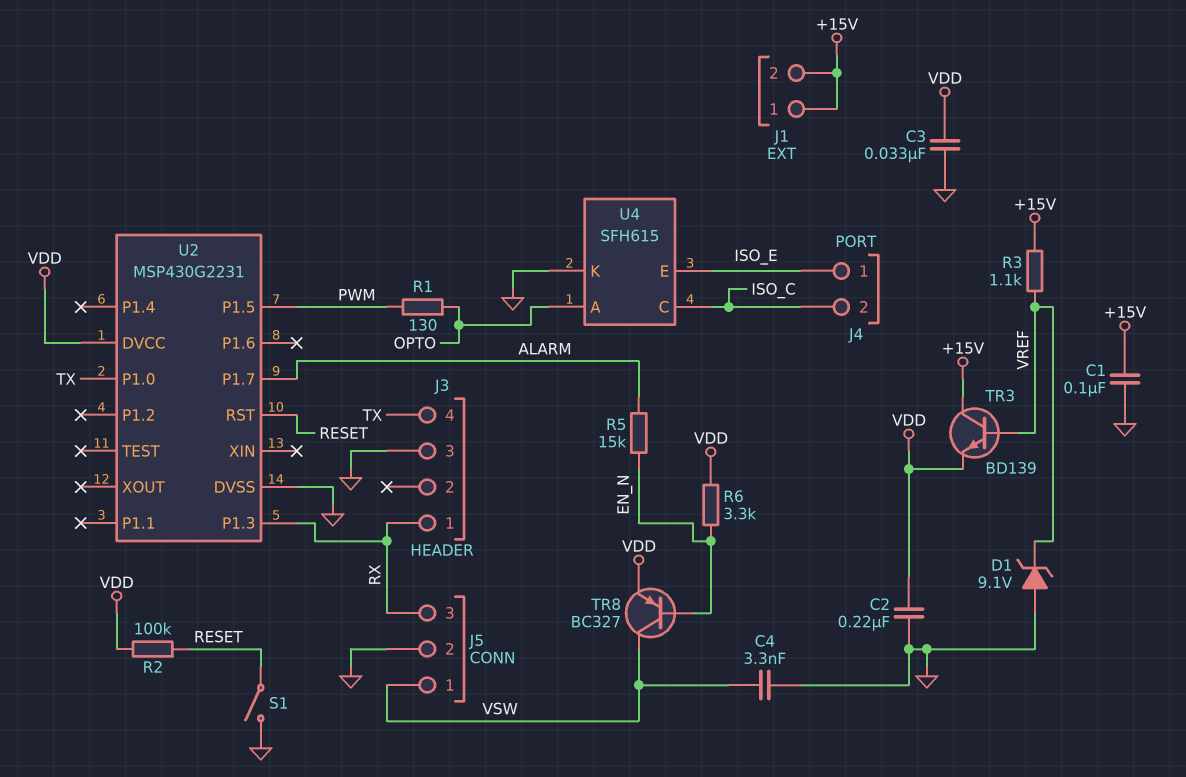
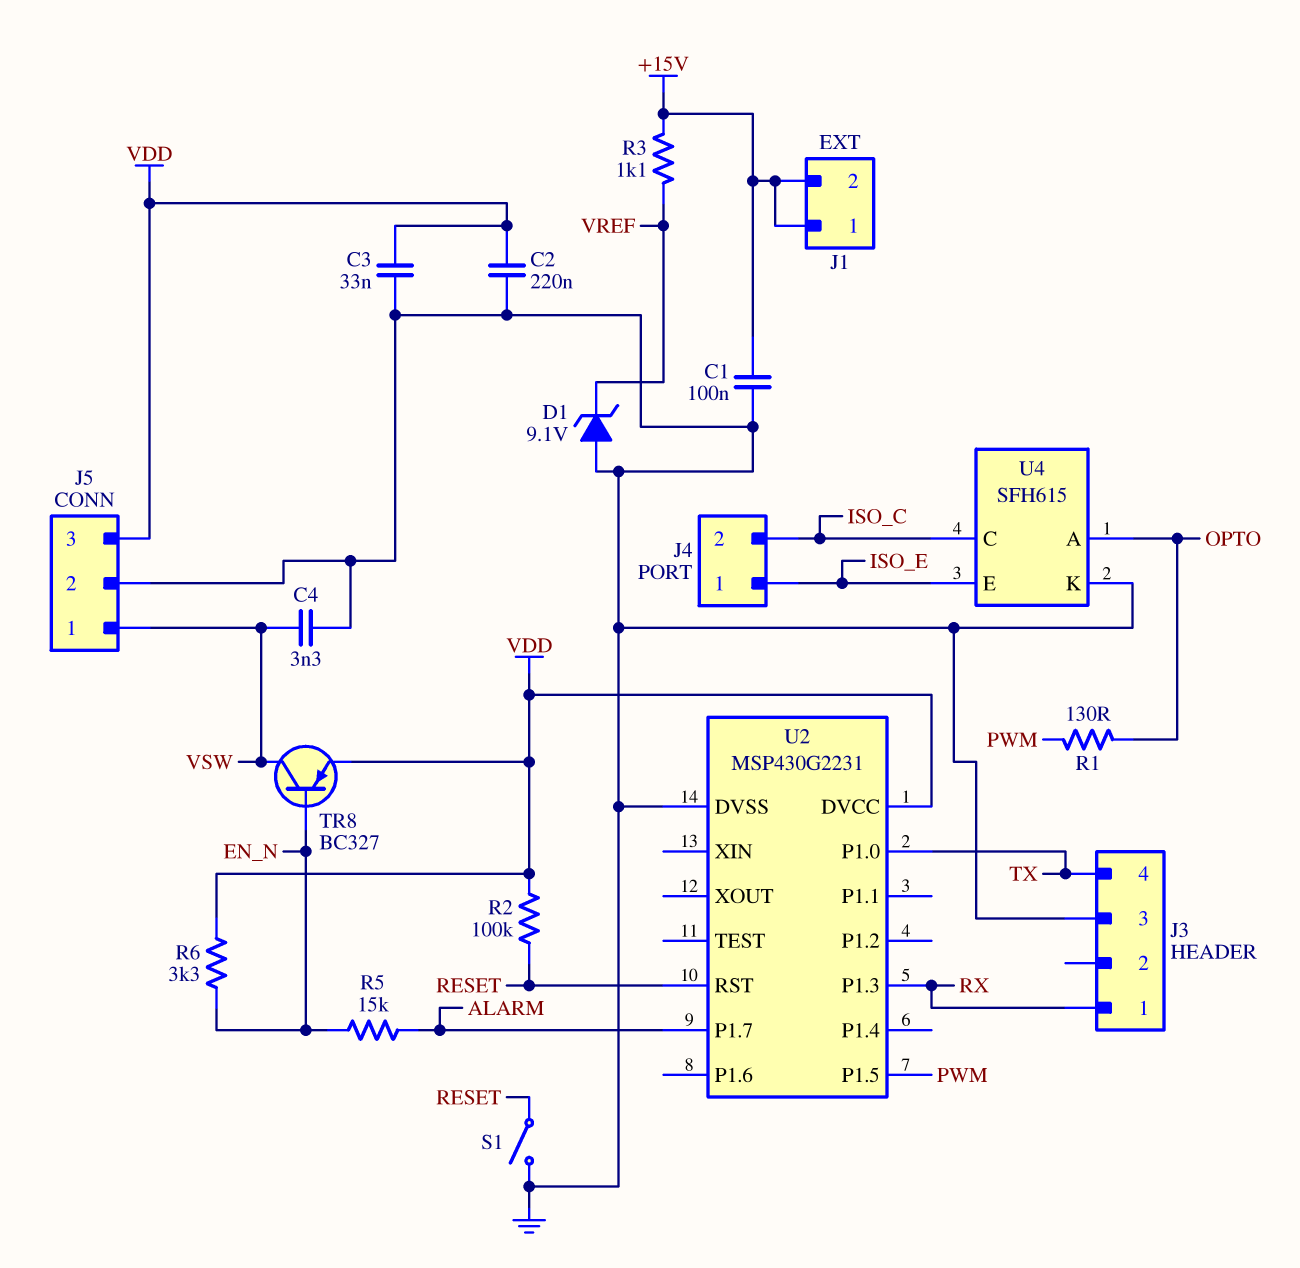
J5 pin 3: RX -> VDD
TR3: NPN BD139 (B VREF, C +15V, E VDD) -> none

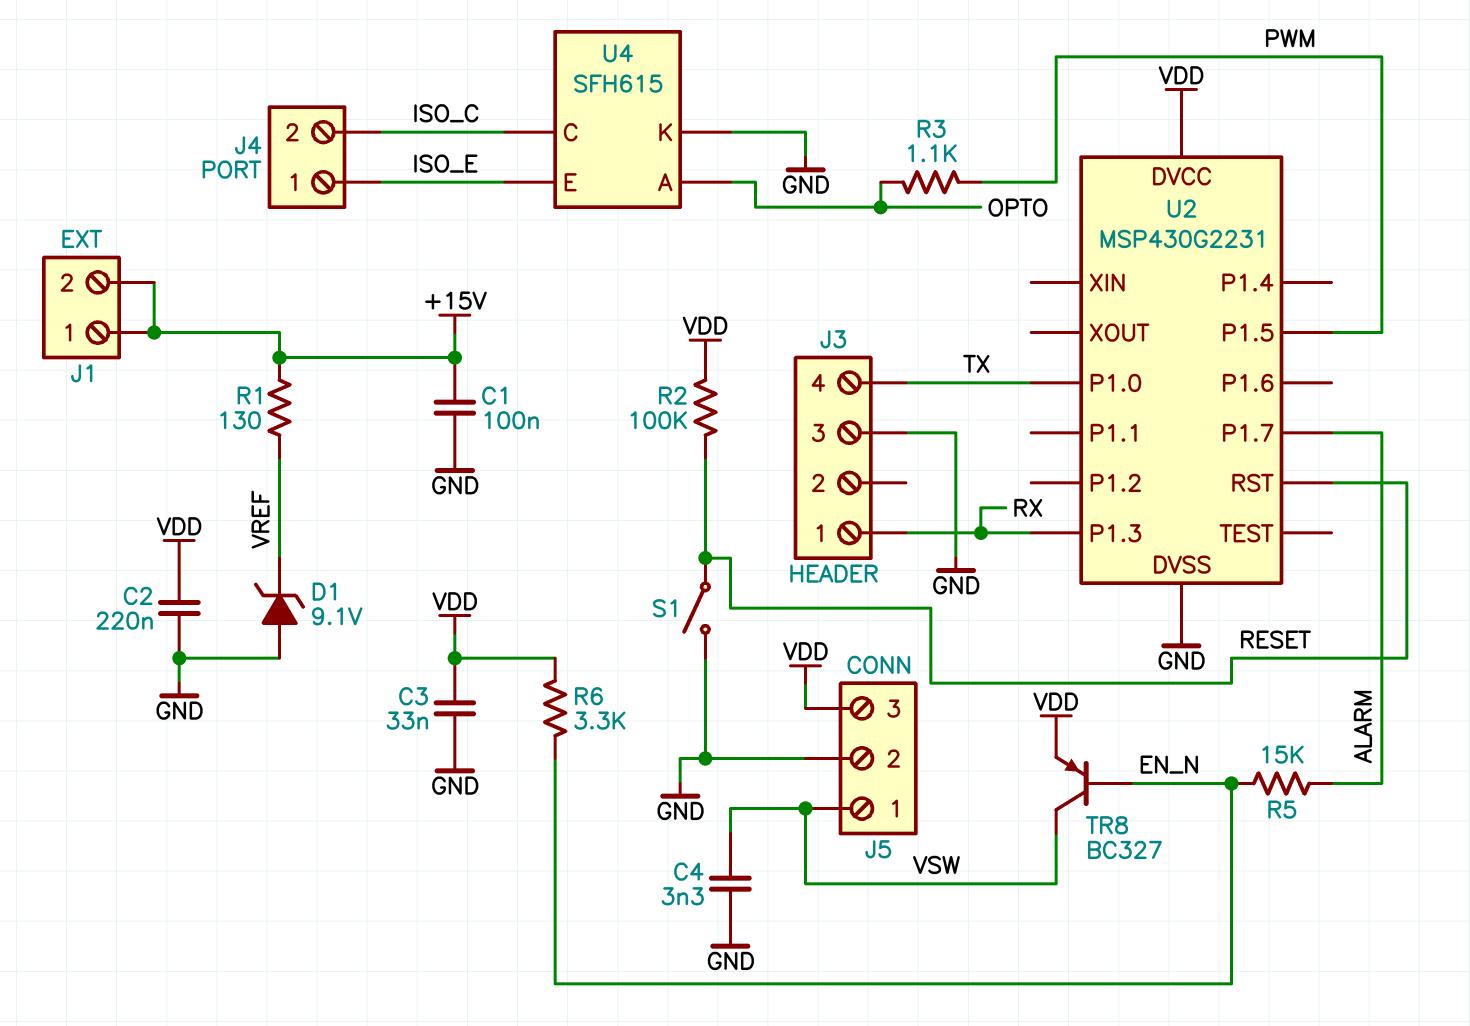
R1: 130 (OPTO, PWM) -> 130 (+15V, VREF)
R3: 1.1k (+15V, VREF) -> 1.1k (OPTO, PWM)

